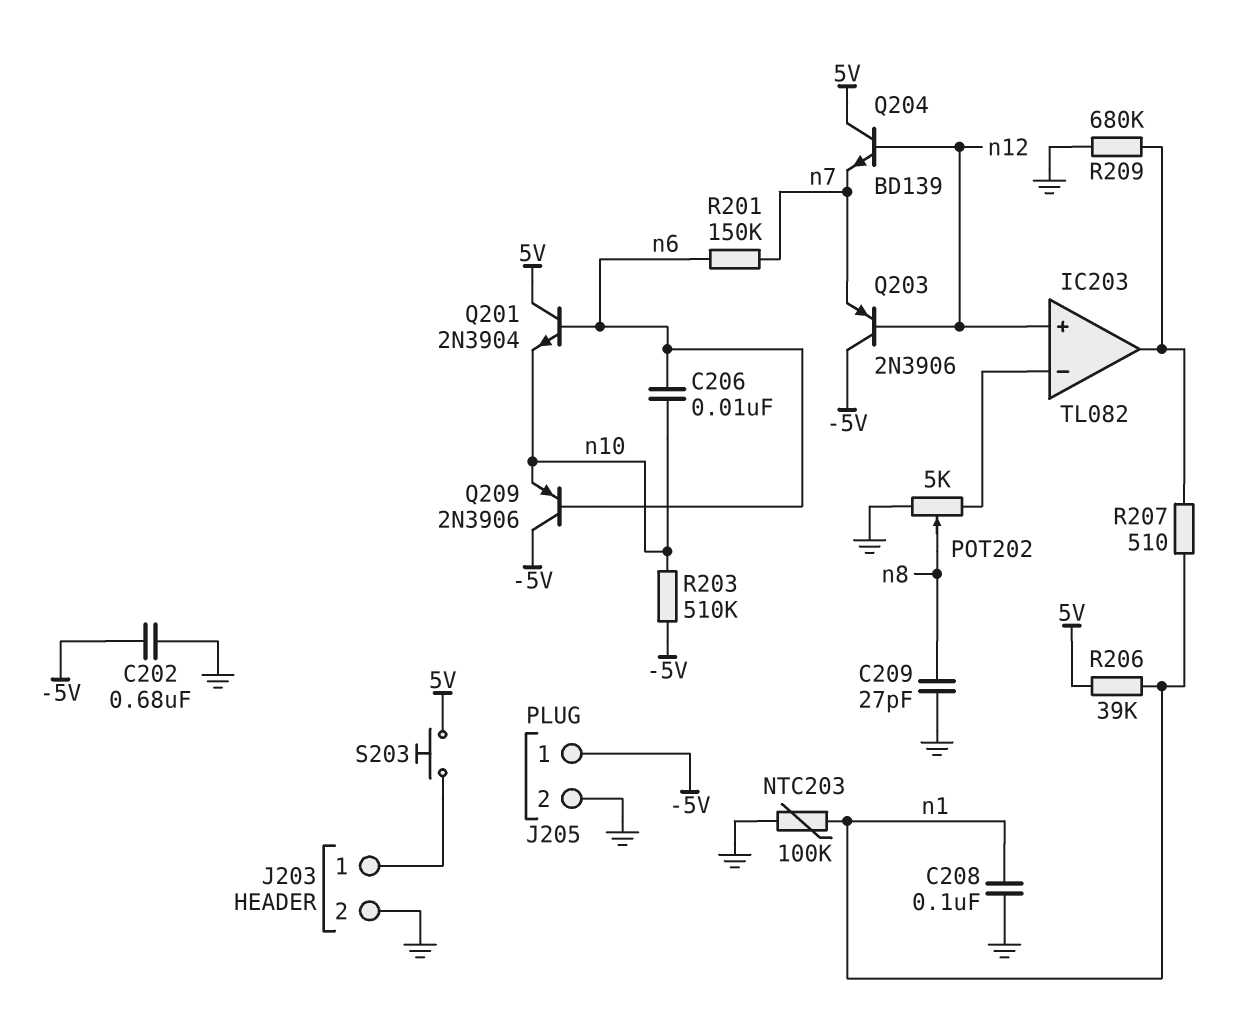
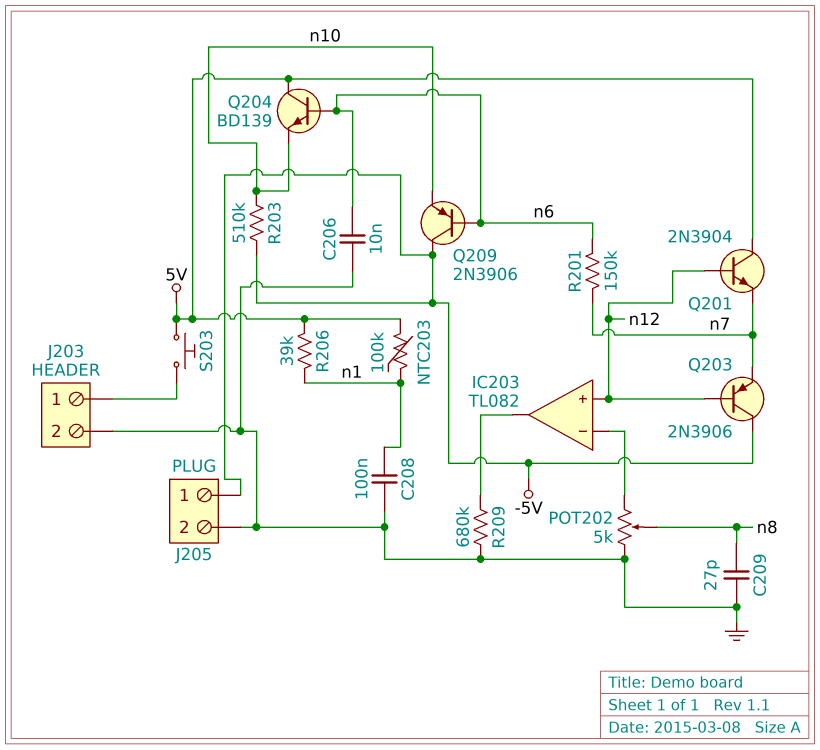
C202: 680nF (-5V, GND) -> none
C206: 10nF (n6, n10) -> 10nF (GND, n6)
NTC203: 100k (GND, n1) -> 100k (5V, n1)
Q201: NPN 2N3904 (B n6, C 5V, E n10) -> NPN 2N3904 (B n12, C 5V, E n7)
Q204: NPN BD139 (B n12, C 5V, E n7) -> NPN BD139 (B n6, C 5V, E n10)
R207: 510 (IC203/out, n1) -> none

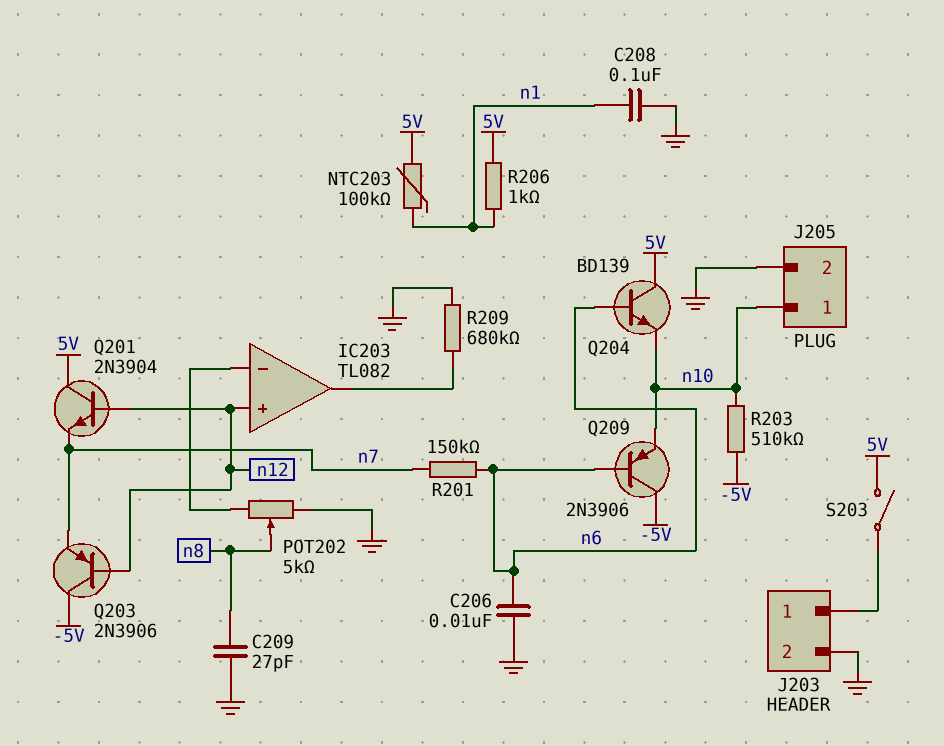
J205 pin 1: -5V -> n10
R206: 39k (5V, n1) -> 1k (5V, n1)
S203: button (5V, J203/1) -> switch (5V, J203/1)

